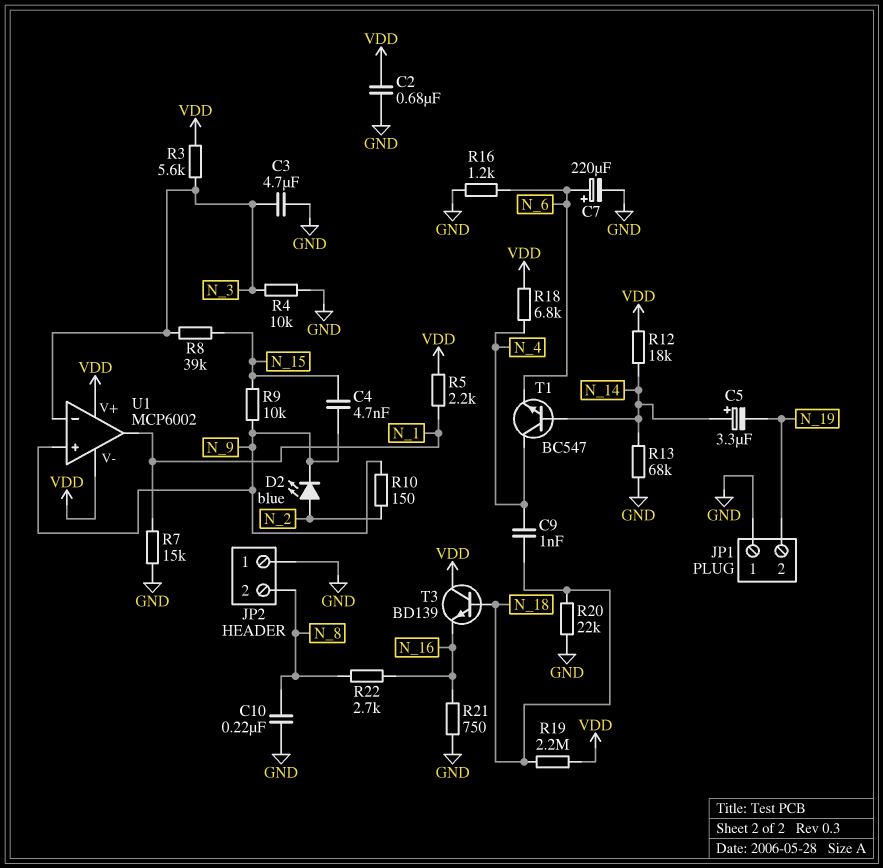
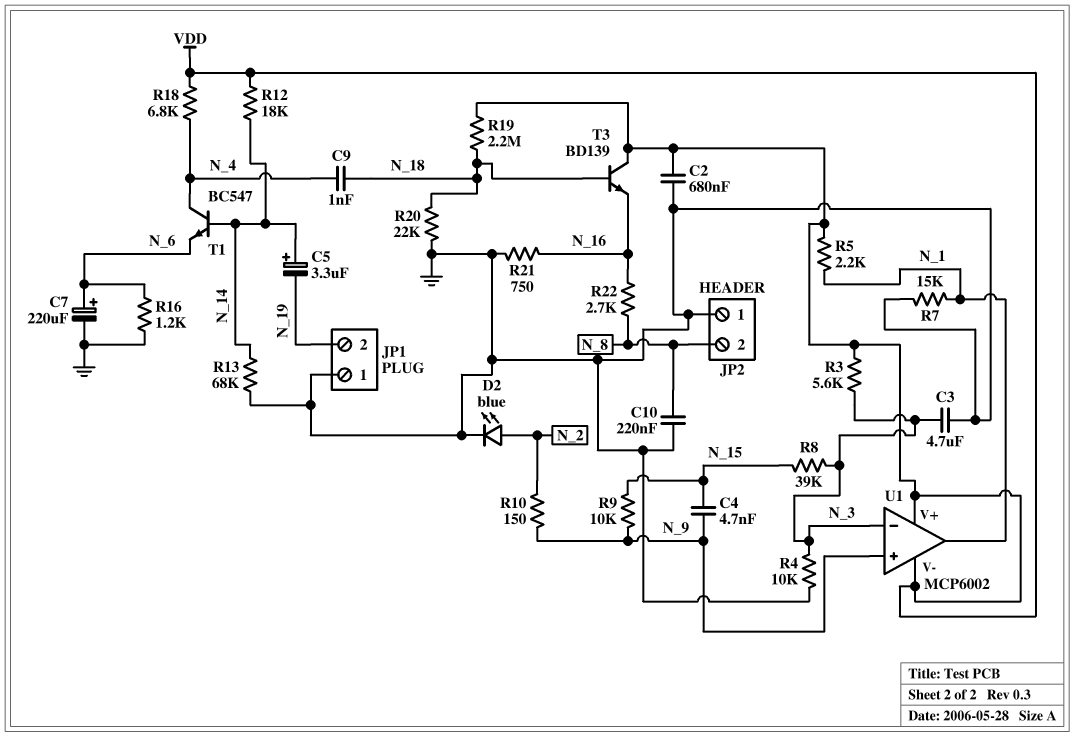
D2: LED blue (A N_2, K N_9) -> LED blue (A N_2, K GND)

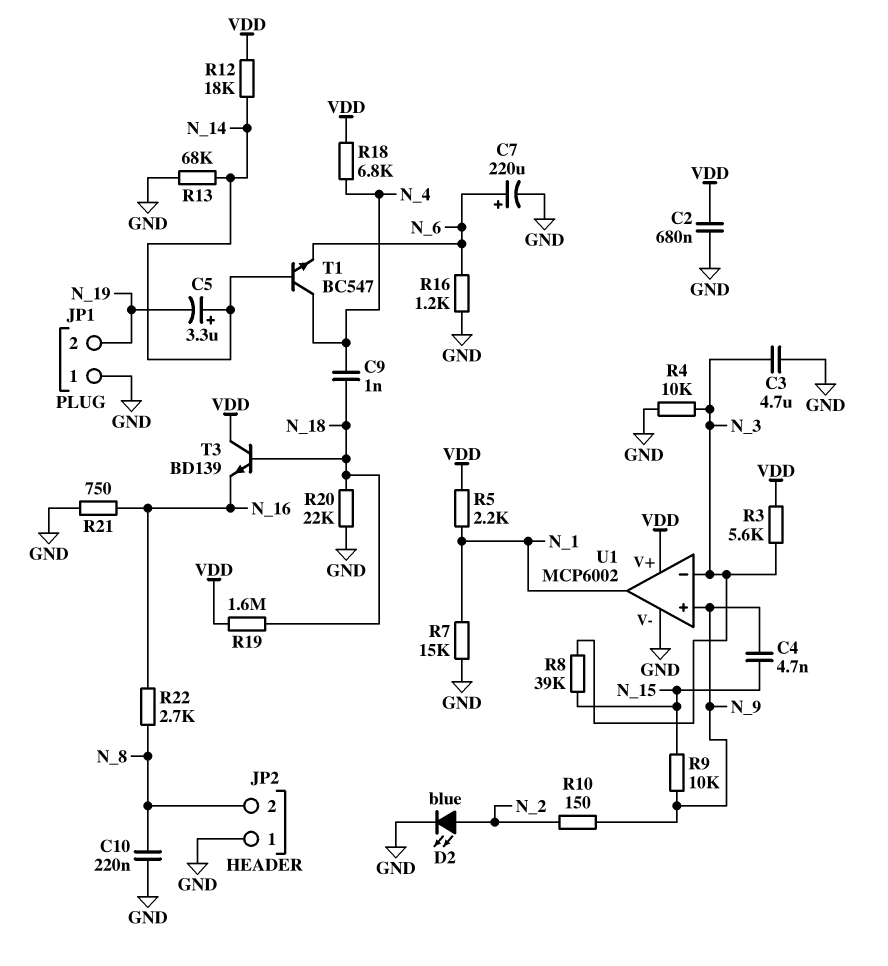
R19: 2.2M (N_18, VDD) -> 1.6M (N_18, VDD)
U1 pin V-: VDD -> GND

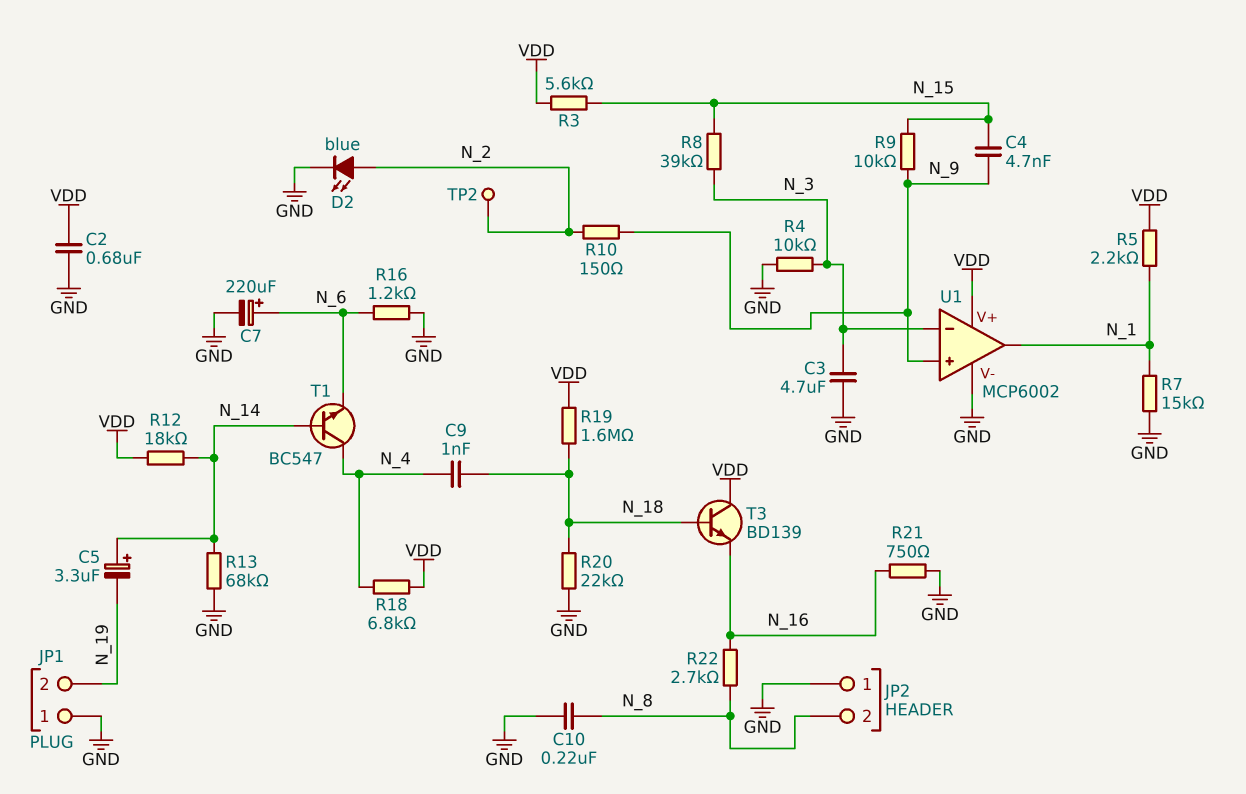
R3: 5.6k (N_3, VDD) -> 5.6k (N_15, VDD)
TP2: none -> test point (N_2)

